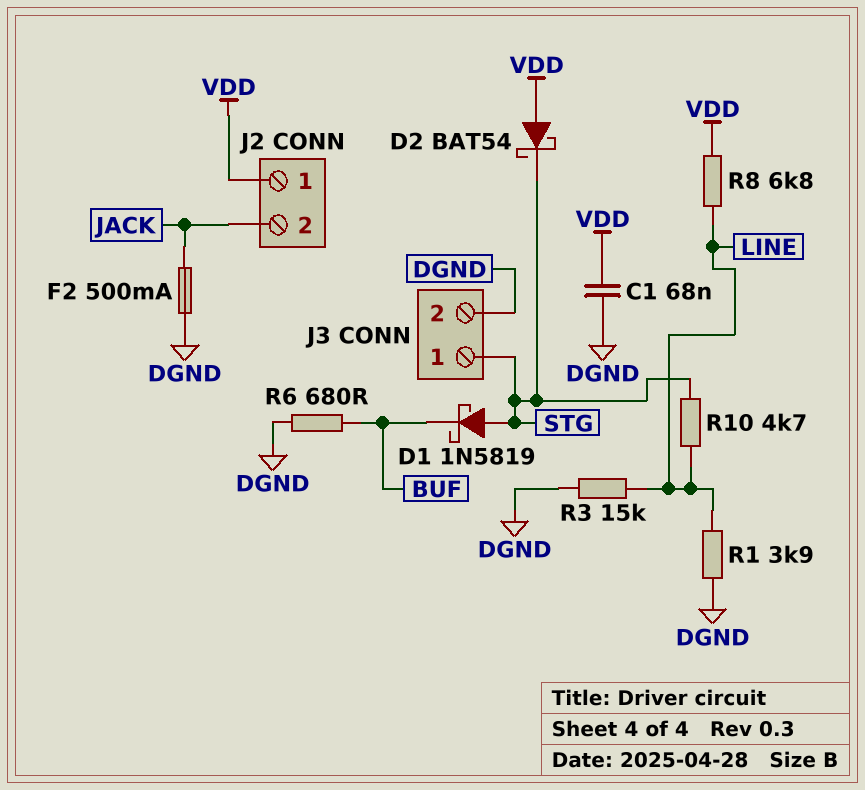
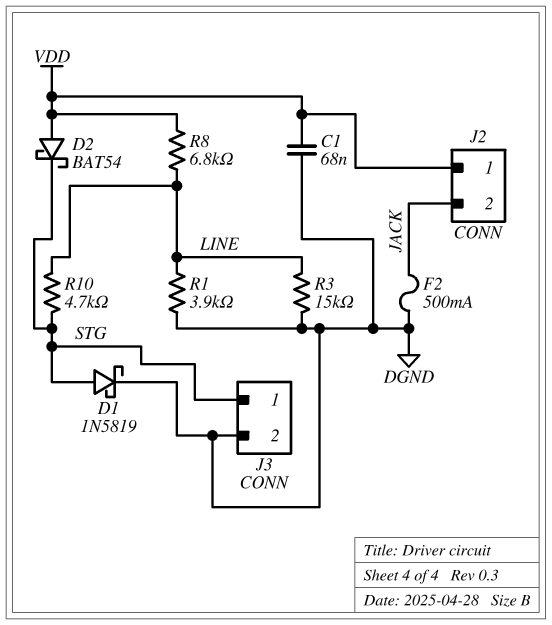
D1: schottky 1N5819 (A STG, K BUF) -> schottky 1N5819 (A STG, K DGND)
R6: 680 (BUF, DGND) -> none

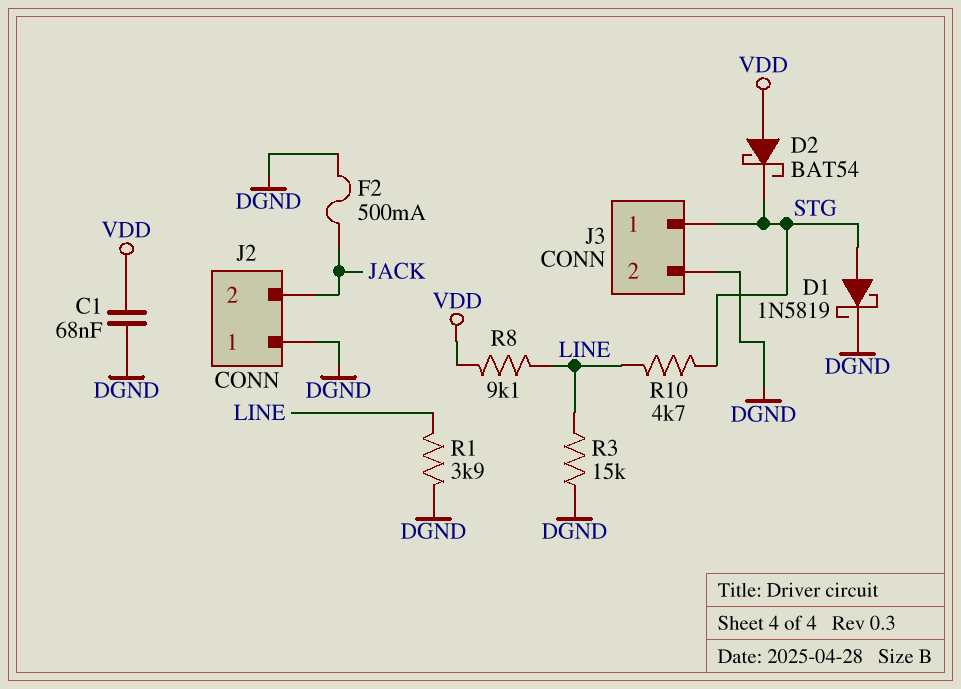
J2 pin 1: VDD -> DGND
R8: 6.8k (LINE, VDD) -> 9.1k (LINE, VDD)

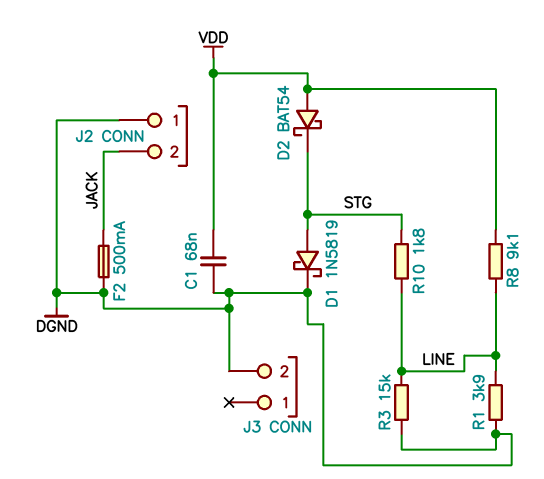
J3 pin 1: STG -> none
R10: 4.7k (LINE, STG) -> 1.8k (LINE, STG)

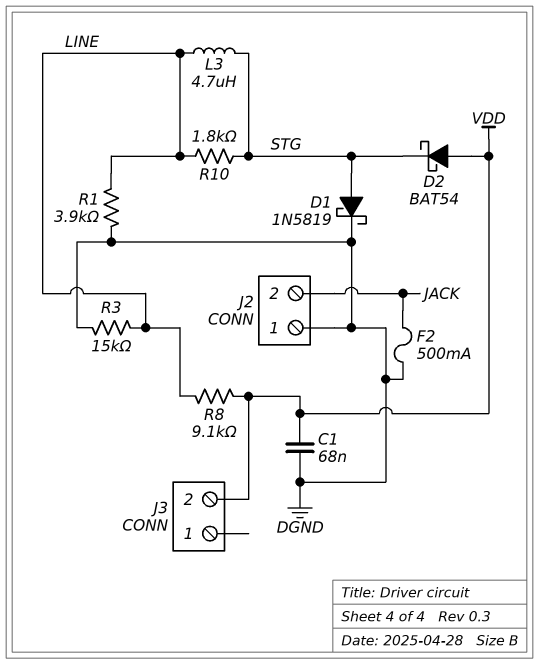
J3 pin 2: DGND -> VDD
L3: none -> 4.7uH (LINE, STG)

